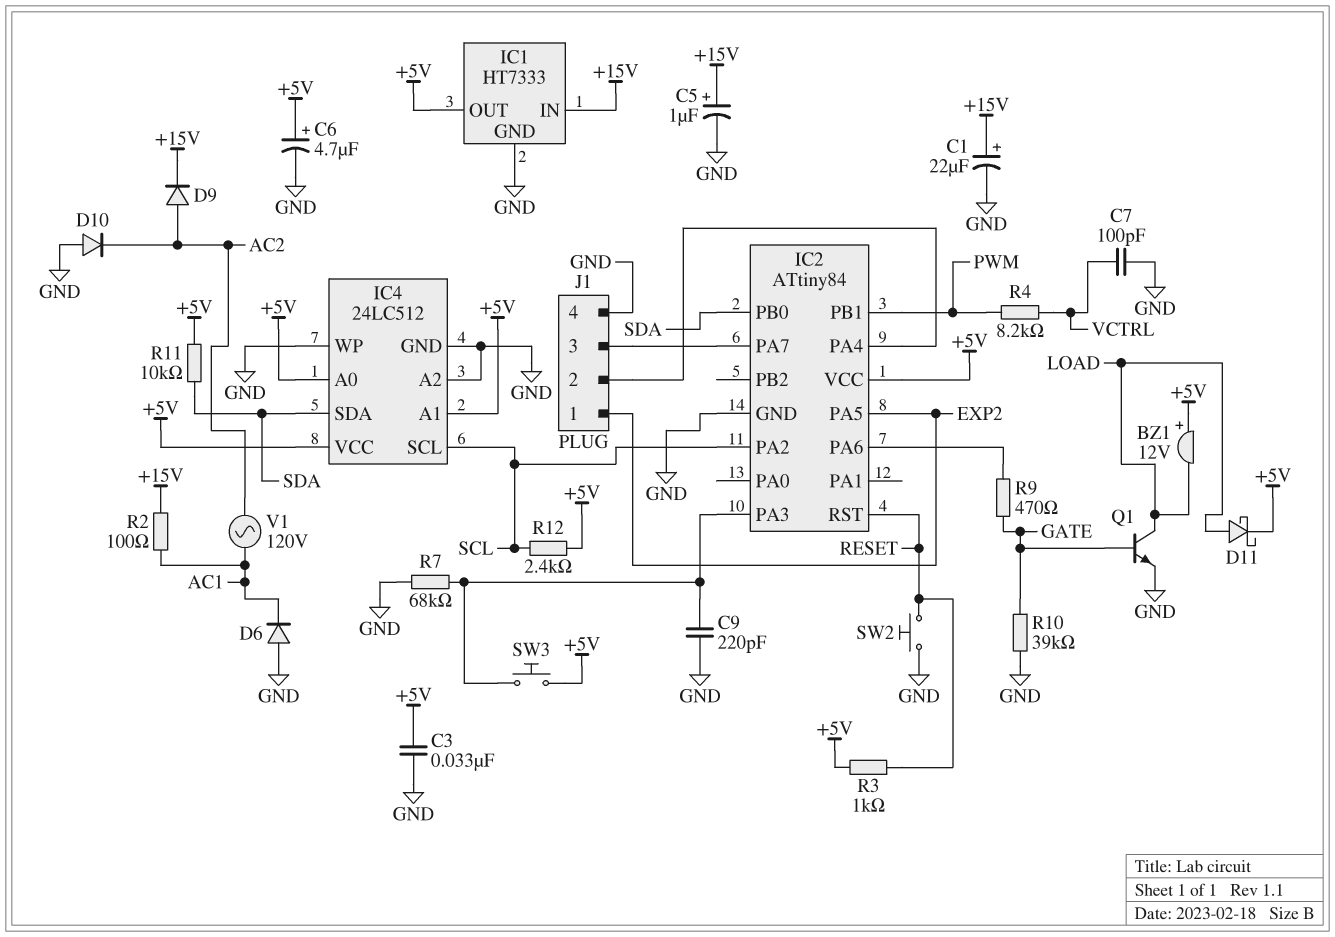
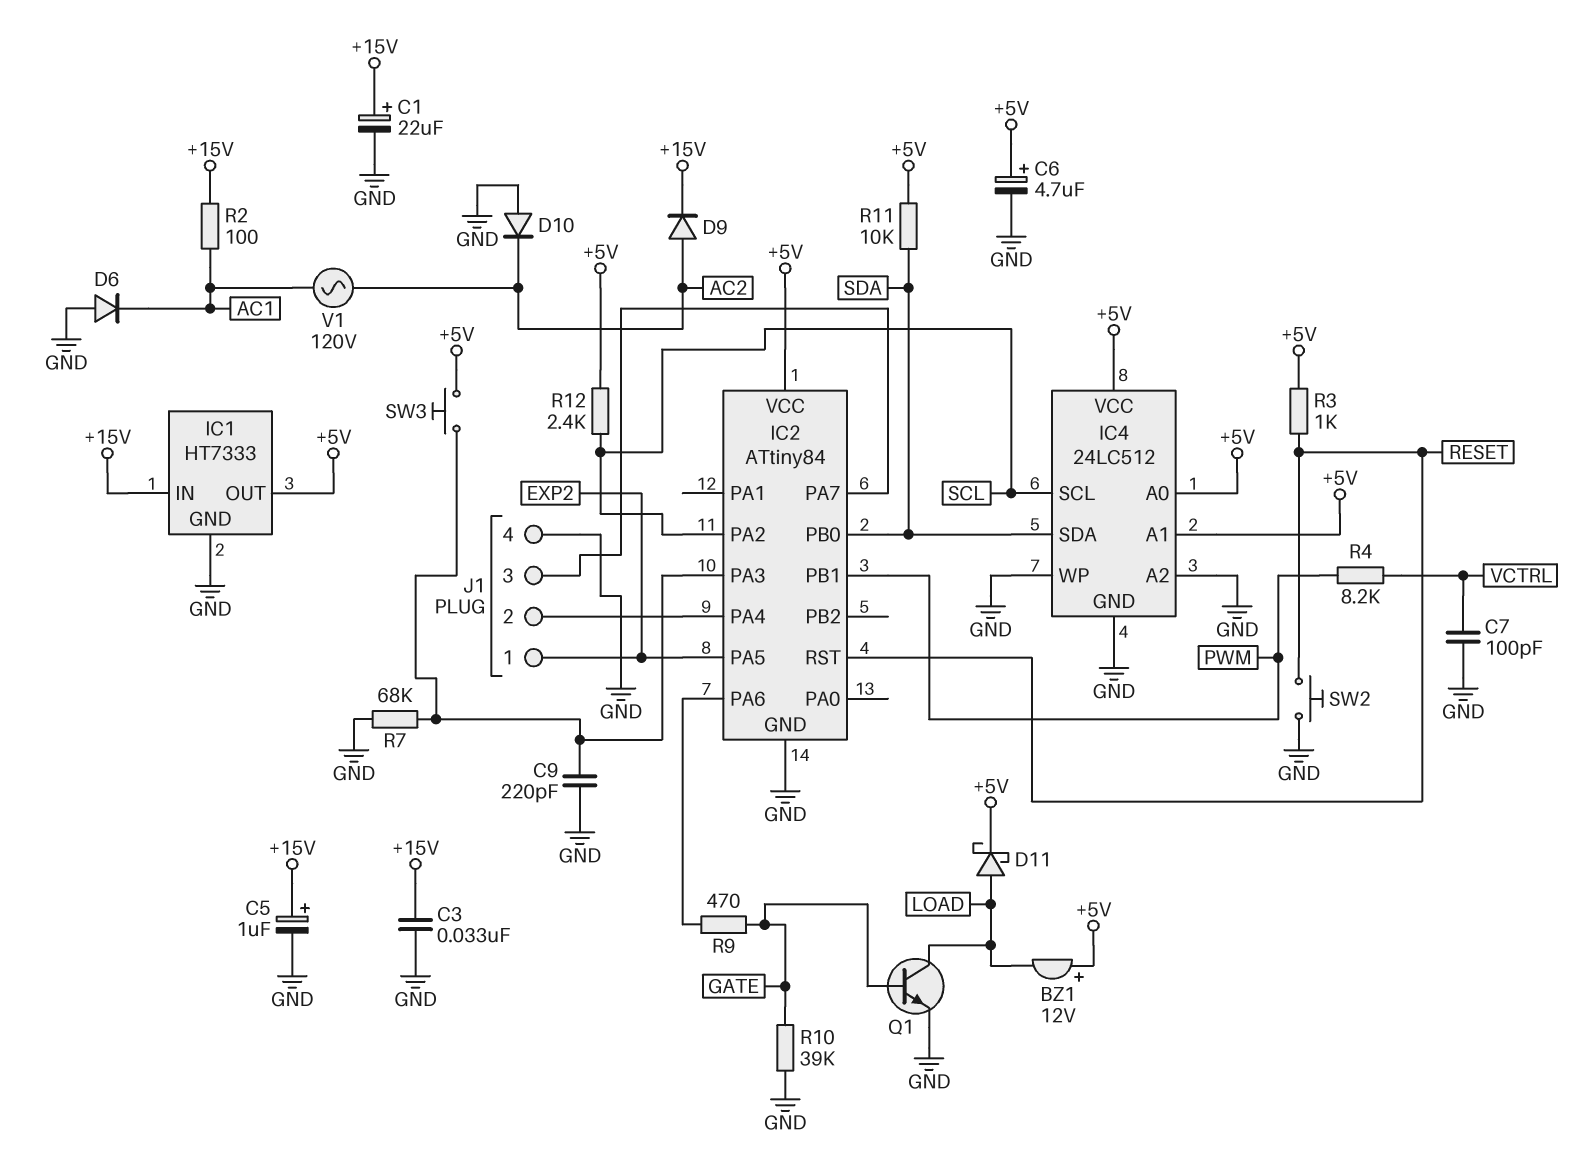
C3: 33nF (+5V, GND) -> 33nF (+15V, GND)

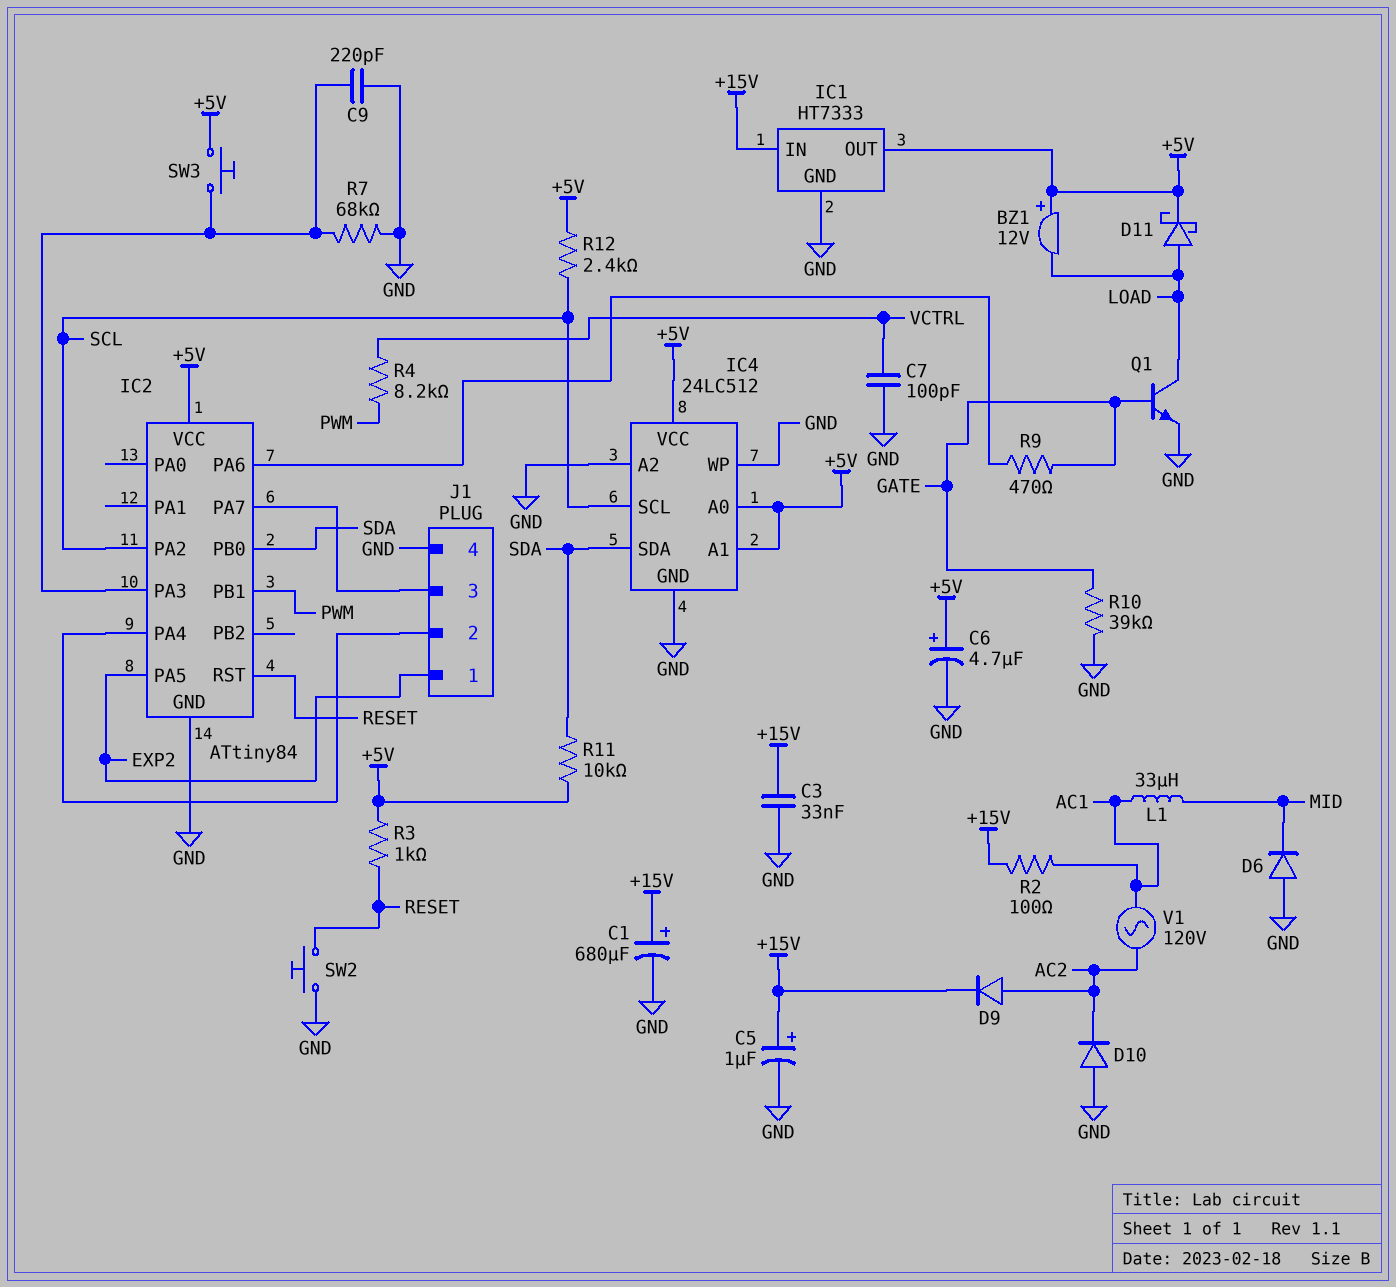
C1: 22uF (plus +15V, minus GND) -> 680uF (plus +15V, minus GND)
D6: diode (A GND, K AC1) -> diode (A GND, K MID)
L1: none -> 33uH (AC1, MID)

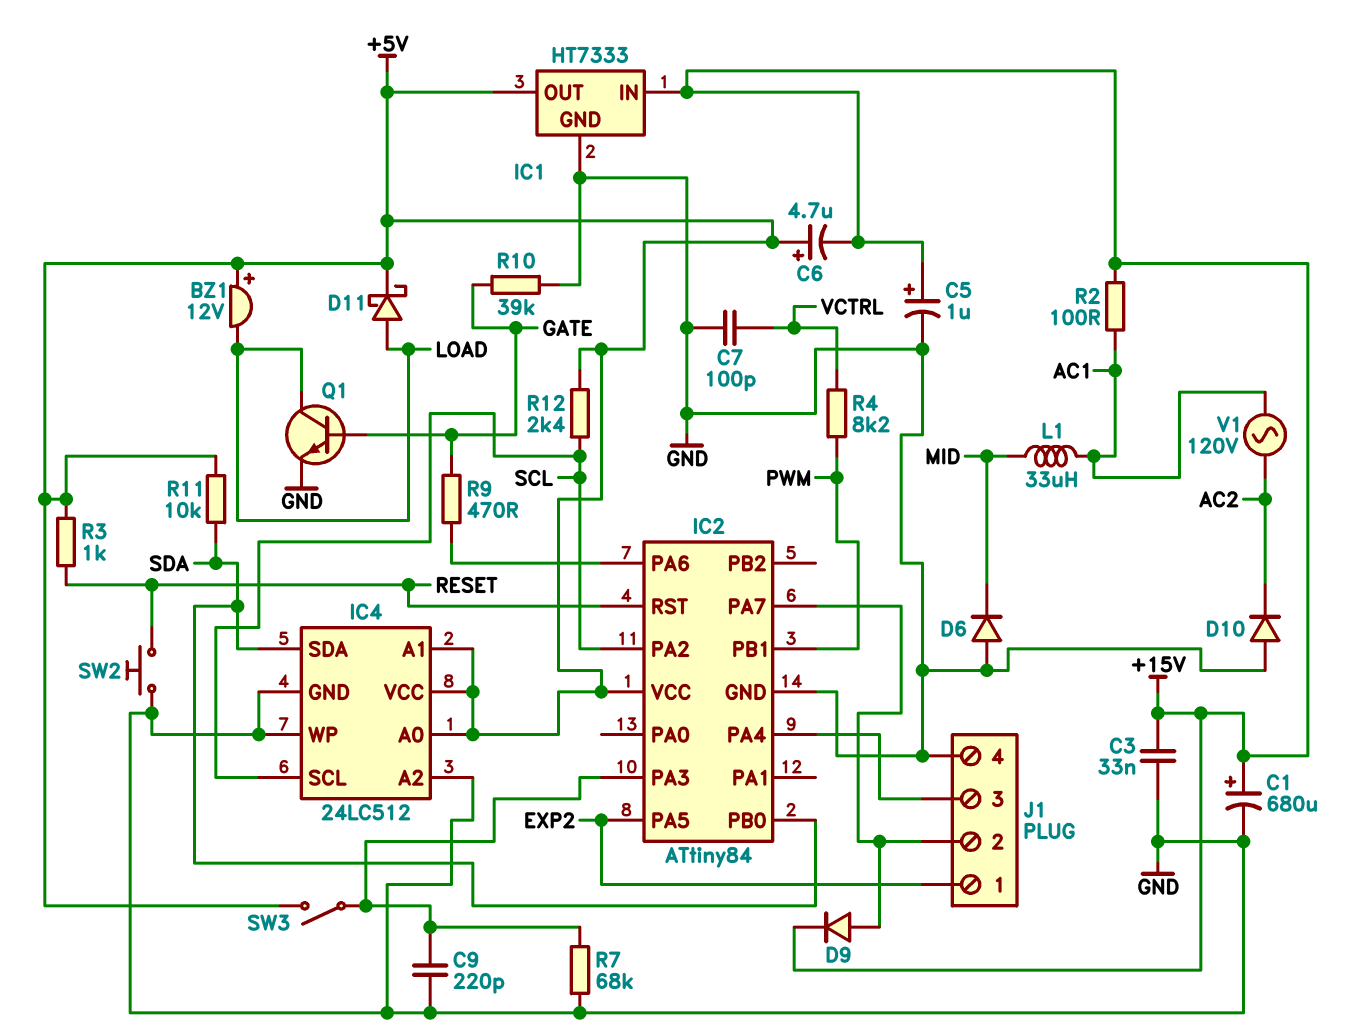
C6: 4.7uF (plus +5V, minus GND) -> 4.7uF (plus +5V, minus +15V)
D9: diode (A AC2, K +15V) -> diode (A IC2/PA7, K +15V)
J1 pin 2: IC2/PA4 -> IC2/PA7
J1 pin 3: IC2/PA7 -> IC2/PA4
SW3: button (+5V, IC2/PA3) -> switch (+5V, IC2/PA3)

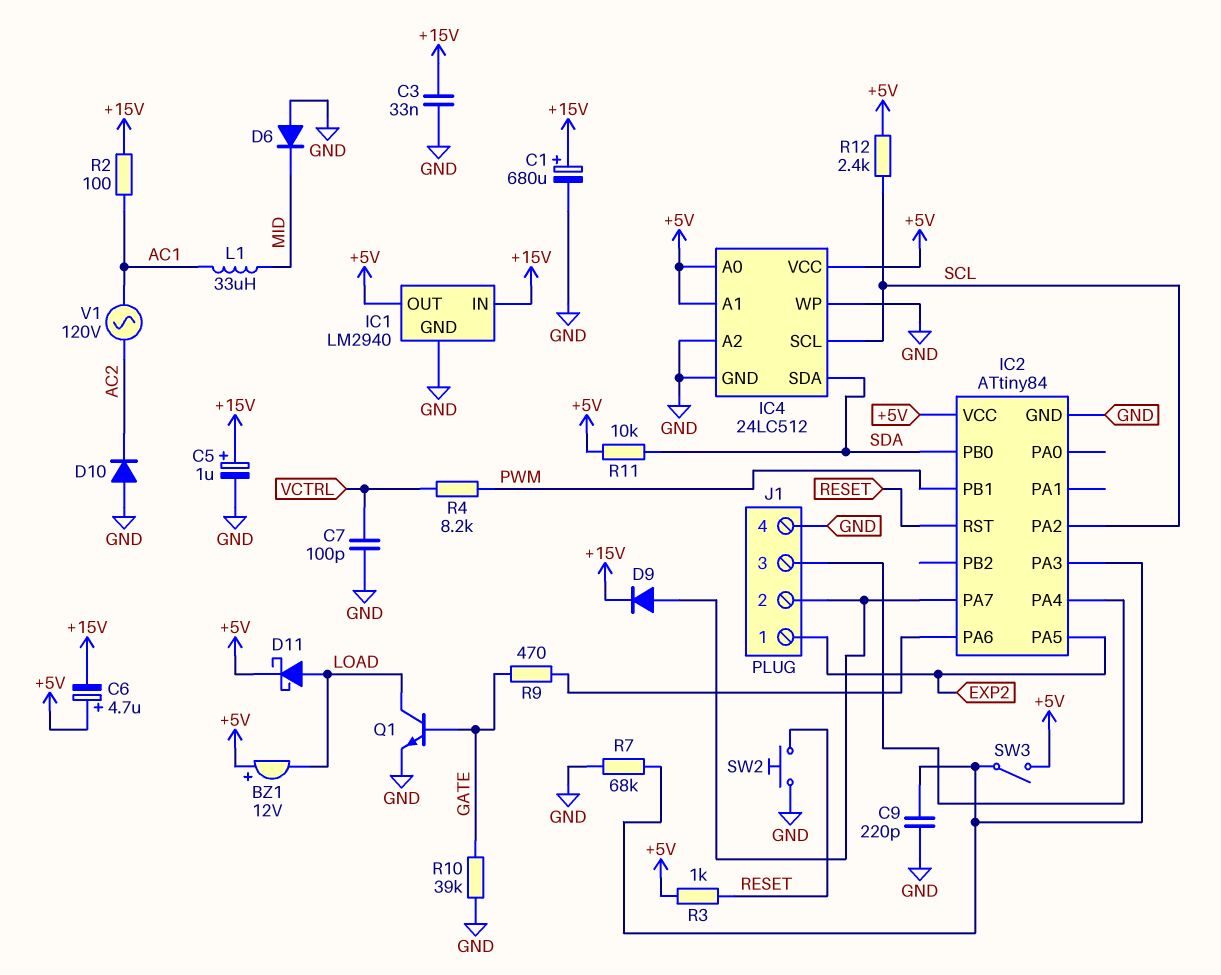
IC1: HT7333 -> LM2940

